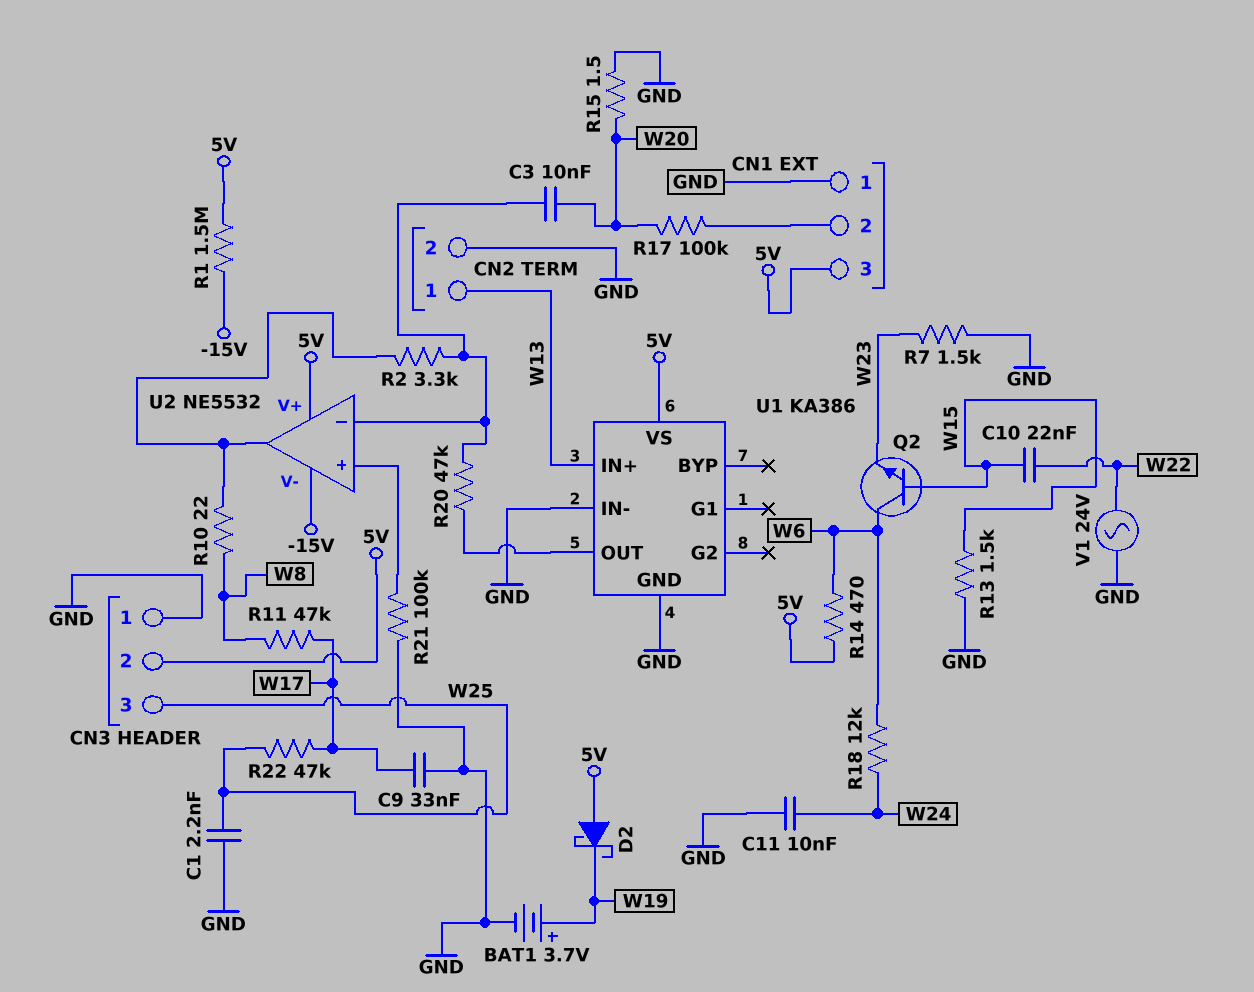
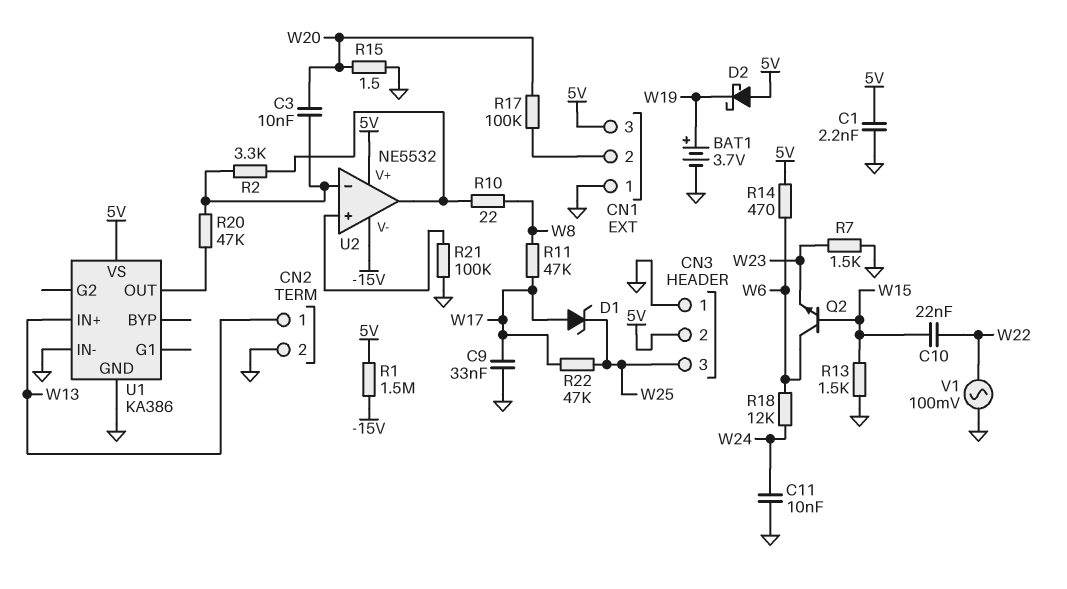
C1: 2.2nF (GND, W25) -> 2.2nF (5V, GND)
D1: none -> zener (A W17, K W25)
V1: AC 24V (GND, W22) -> AC 100mV (GND, W22)

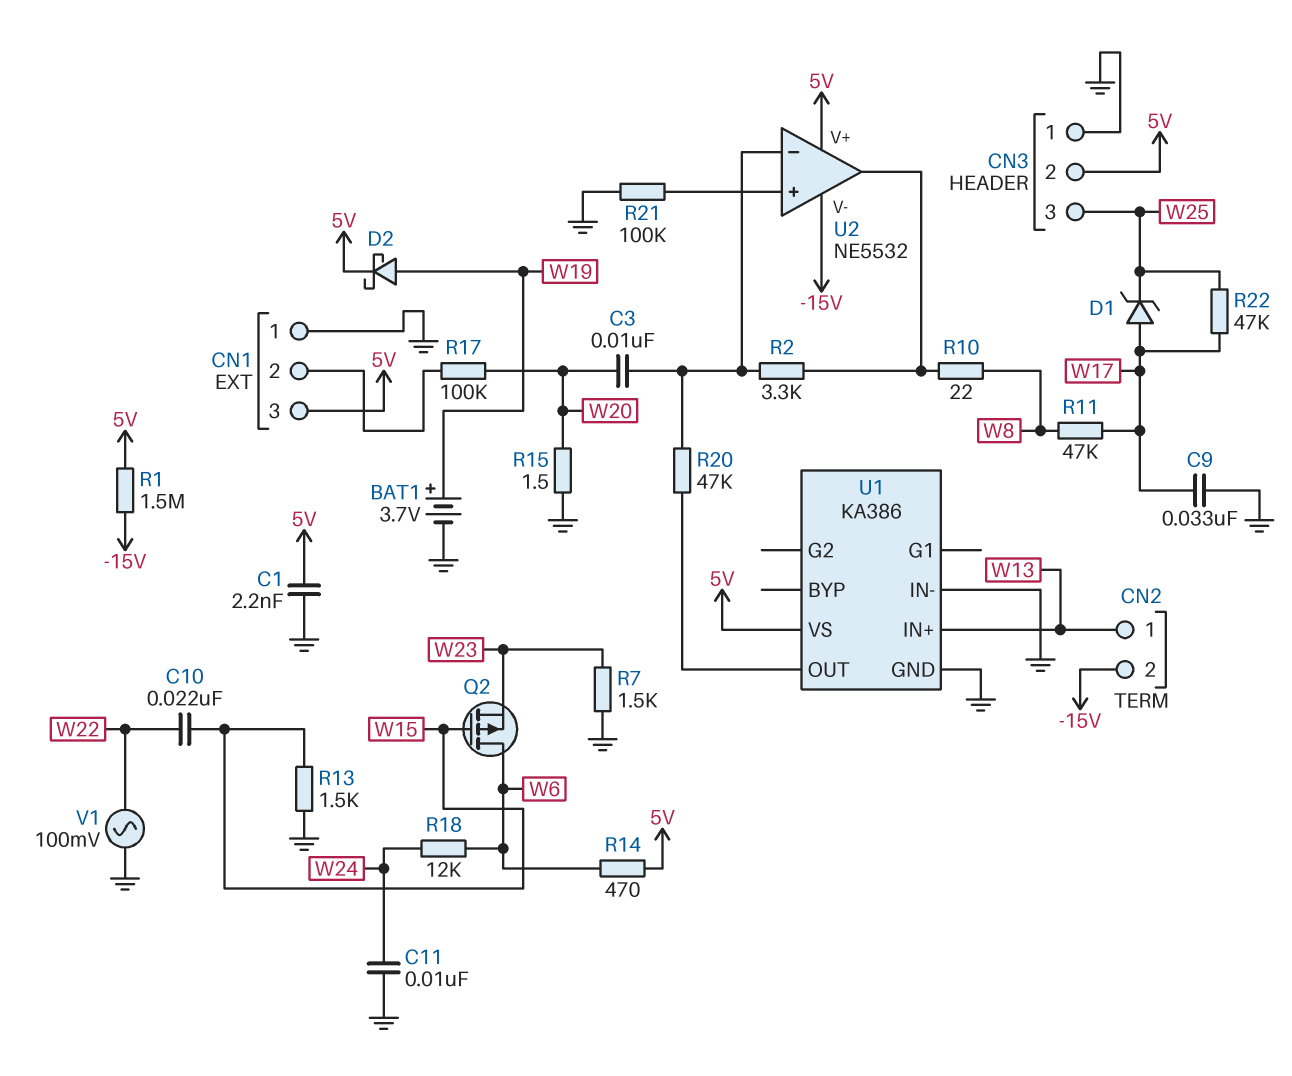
CN2 pin 2: GND -> -15V
D2: schottky (A 5V, K W19) -> schottky (A W19, K 5V)
Q2: NPN (B W15, C W6, E W23) -> PMOS (G W15, D W6, S W23)

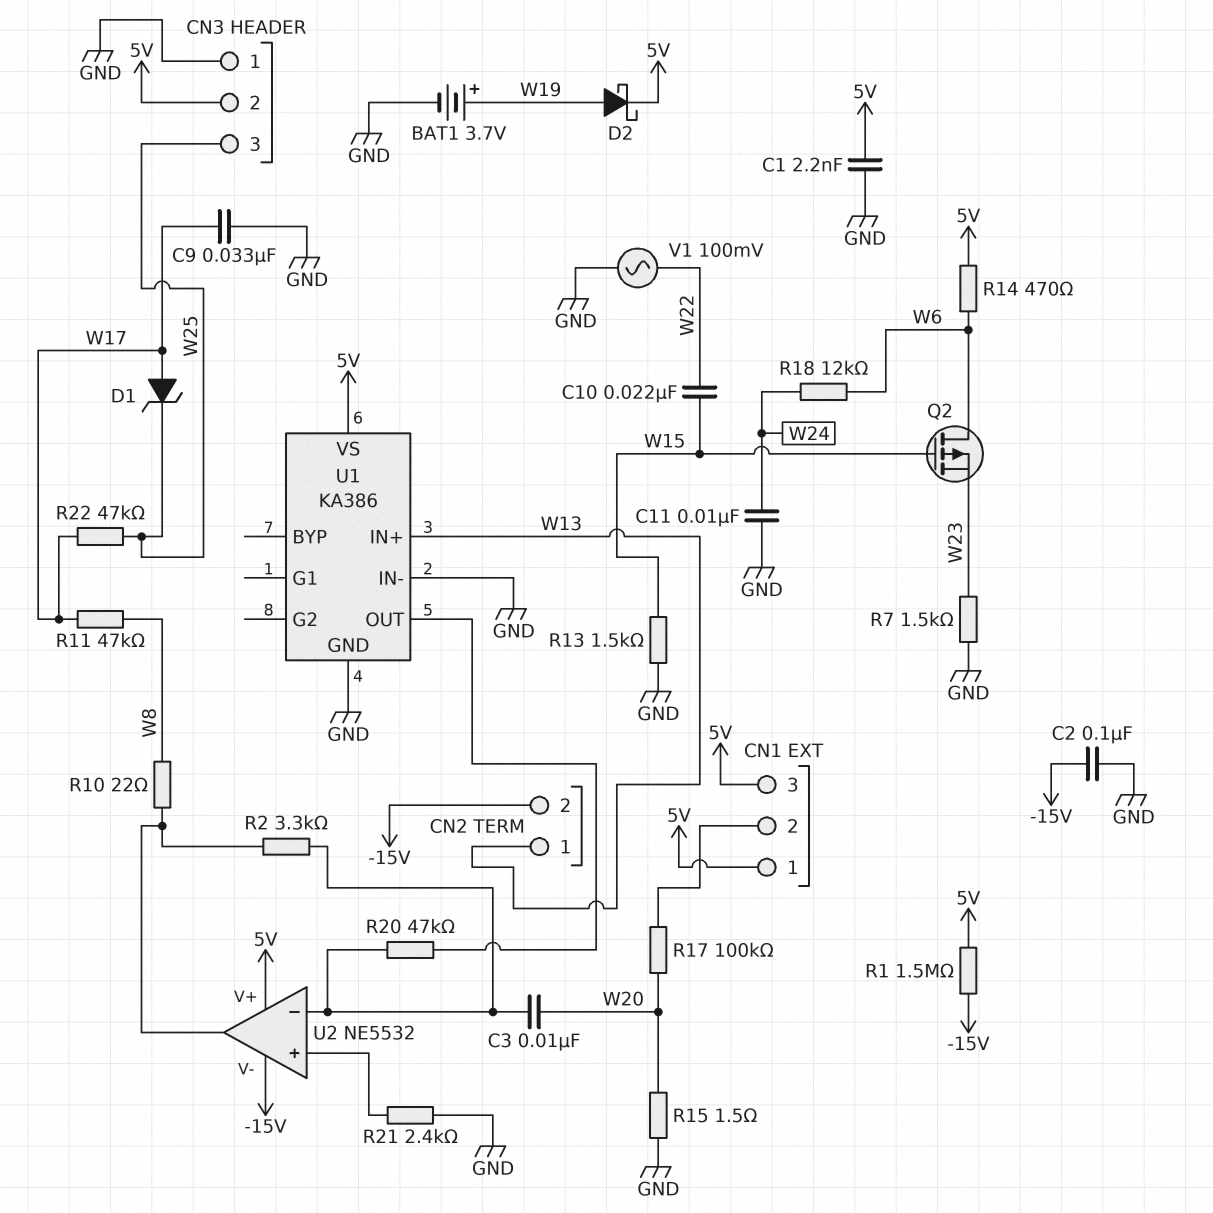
C2: none -> 100nF (-15V, GND)
CN1 pin 1: GND -> 5V
R21: 100k (GND, U2/in+) -> 2.4k (GND, U2/in+)

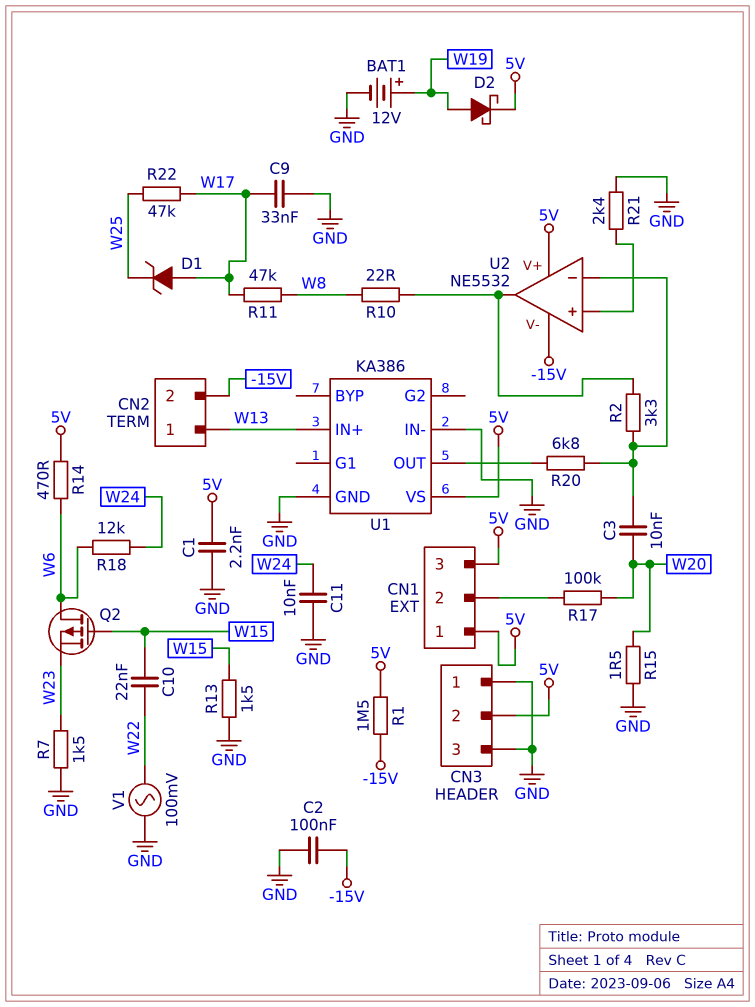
BAT1: 3.7V (plus W19, minus GND) -> 12V (plus W19, minus GND)
CN3 pin 3: W25 -> GND
R20: 47k (U1/OUT, U2/in-) -> 6.8k (U1/OUT, U2/in-)

